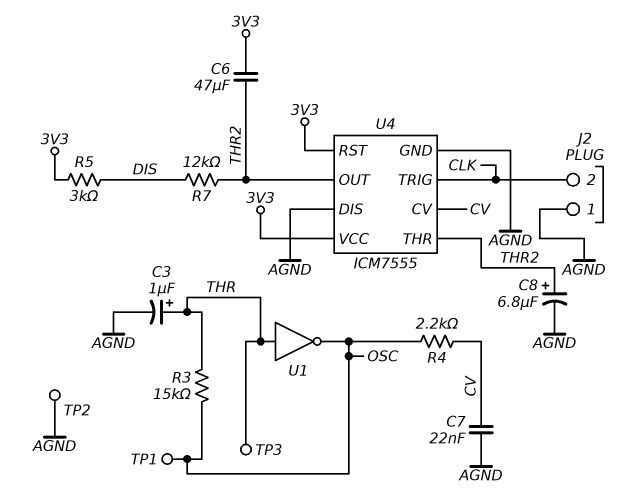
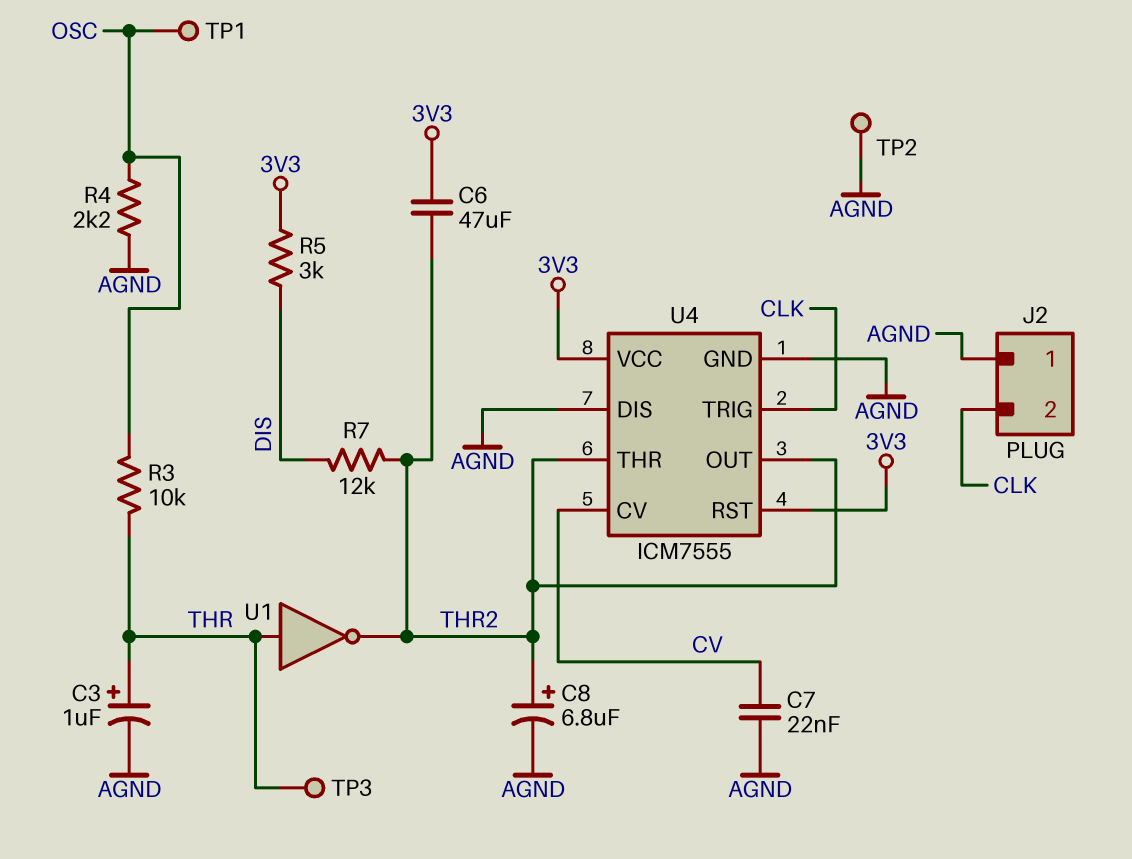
R3: 15k (OSC, THR) -> 10k (OSC, THR)
R4: 2.2k (CV, OSC) -> 2.2k (AGND, OSC)
U1: NOT (in THR, out OSC) -> NOT (in THR, out THR2)

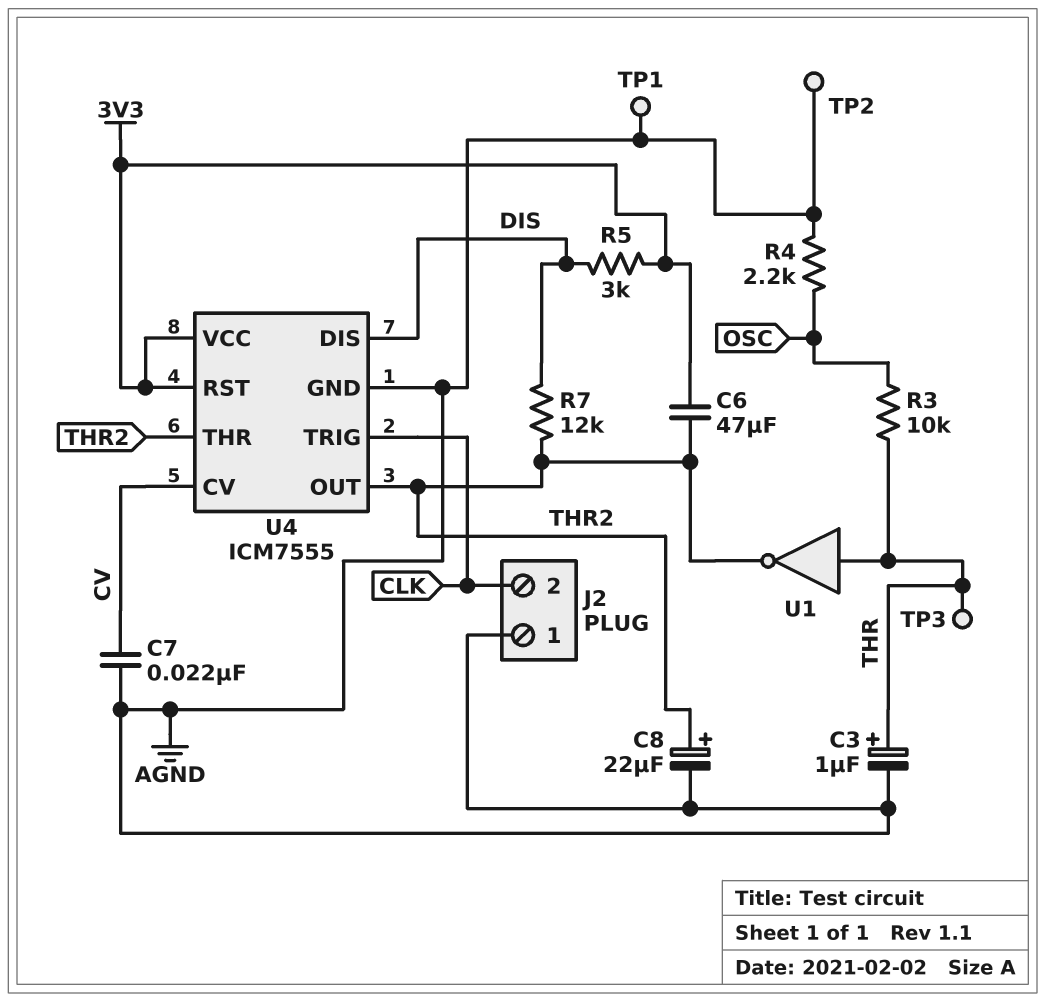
C8: 6.8uF (plus THR2, minus AGND) -> 22uF (plus THR2, minus AGND)
TP1: test point (OSC) -> test point (AGND)
U4 pin DIS: AGND -> DIS

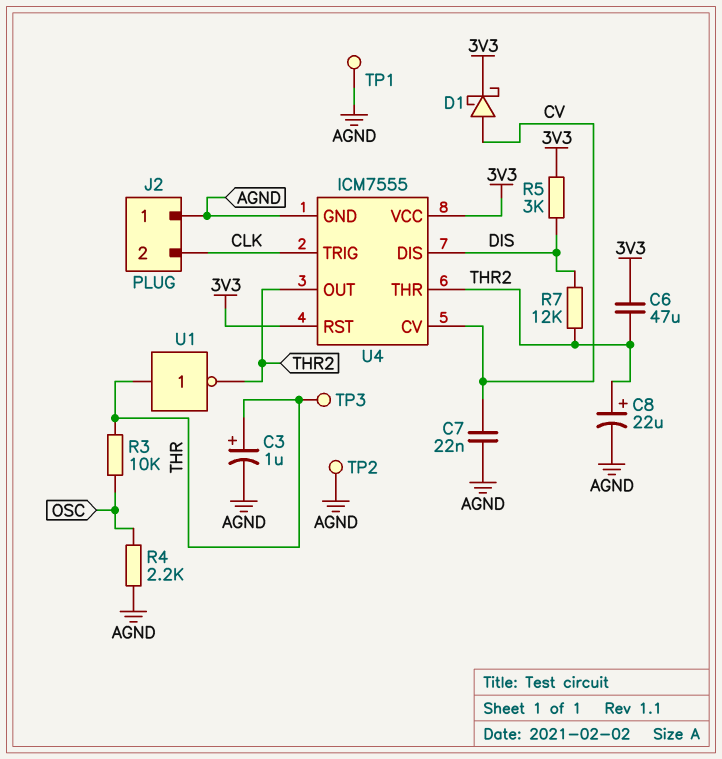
D1: none -> schottky (A CV, K 3V3)

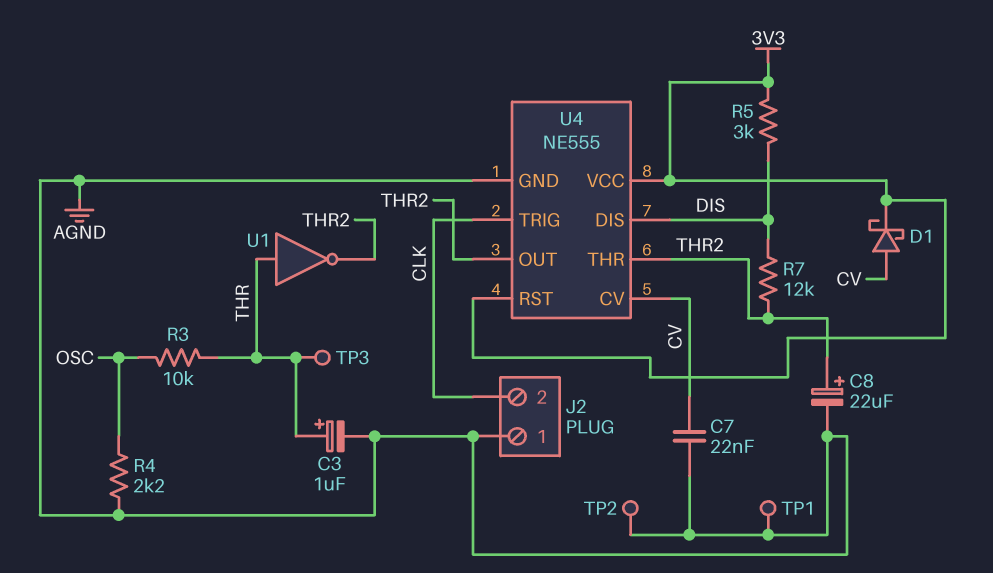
C6: 47uF (3V3, THR2) -> none
U4: ICM7555 -> NE555

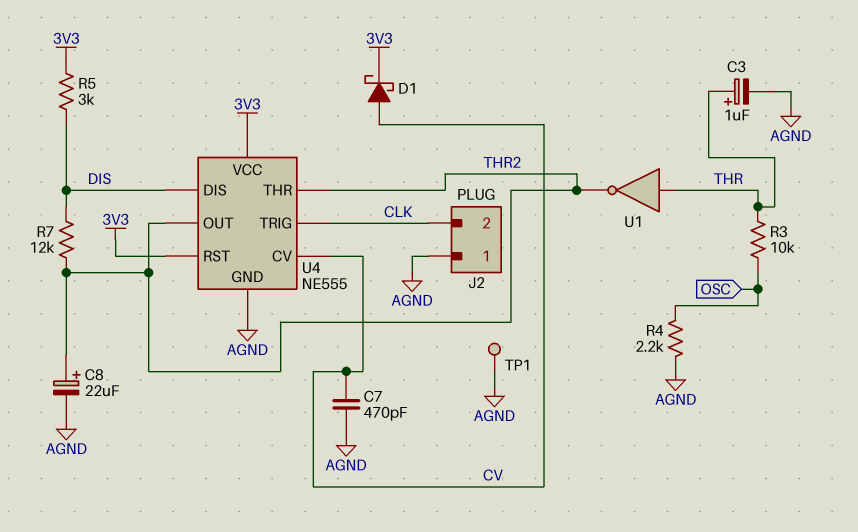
C7: 22nF (AGND, CV) -> 470pF (AGND, CV)
TP2: test point (AGND) -> none
TP3: test point (THR) -> none

